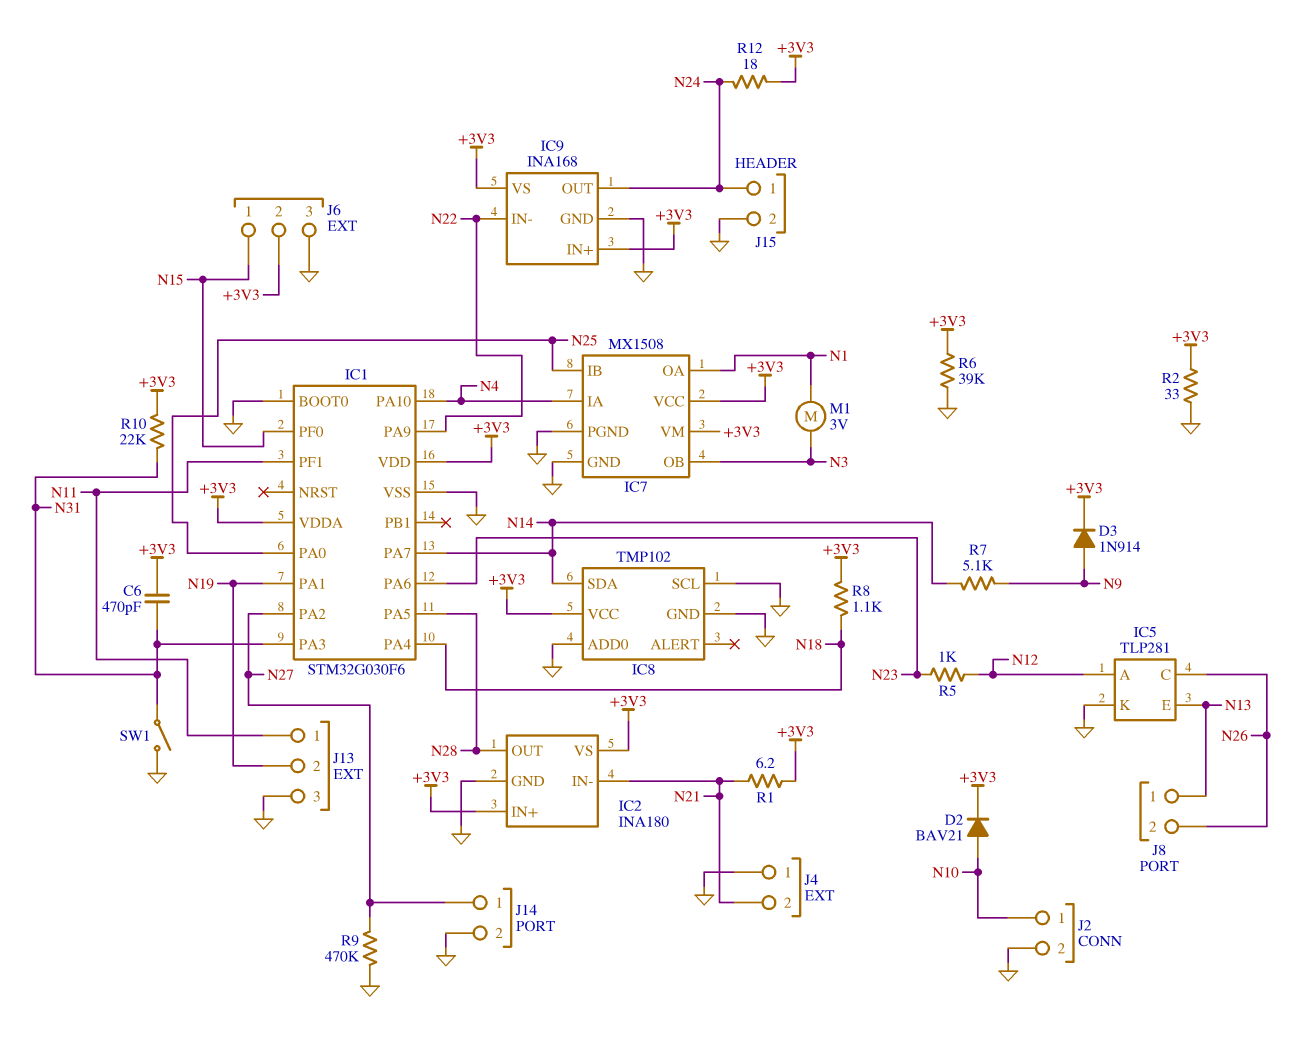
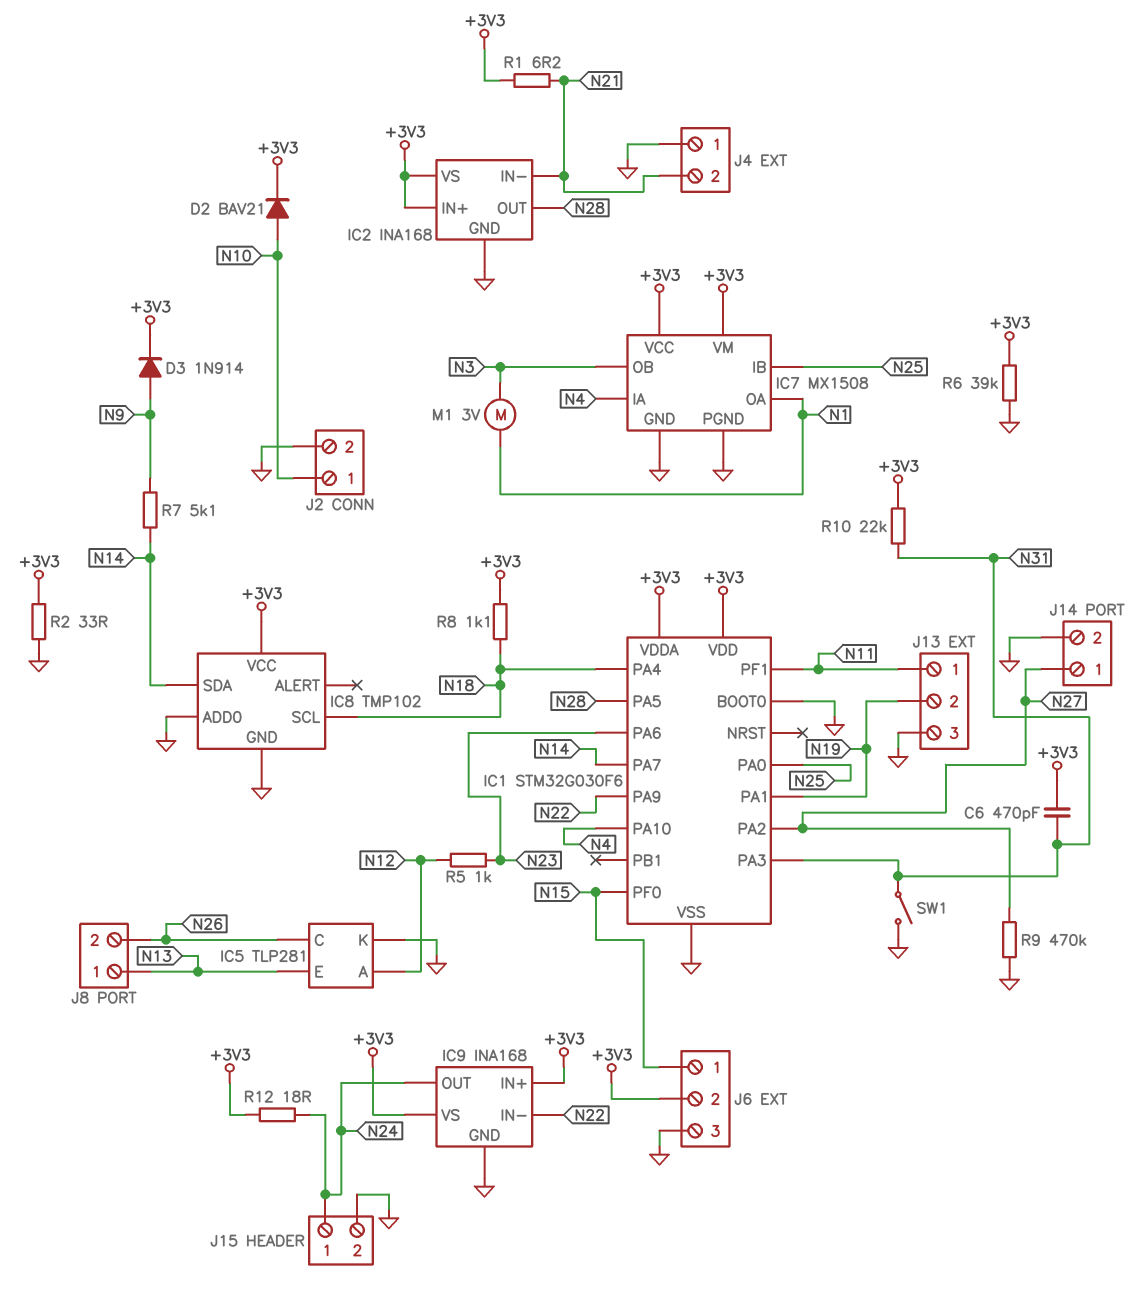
IC2: INA180 -> INA168
IC8 pin SCL: GND -> N18

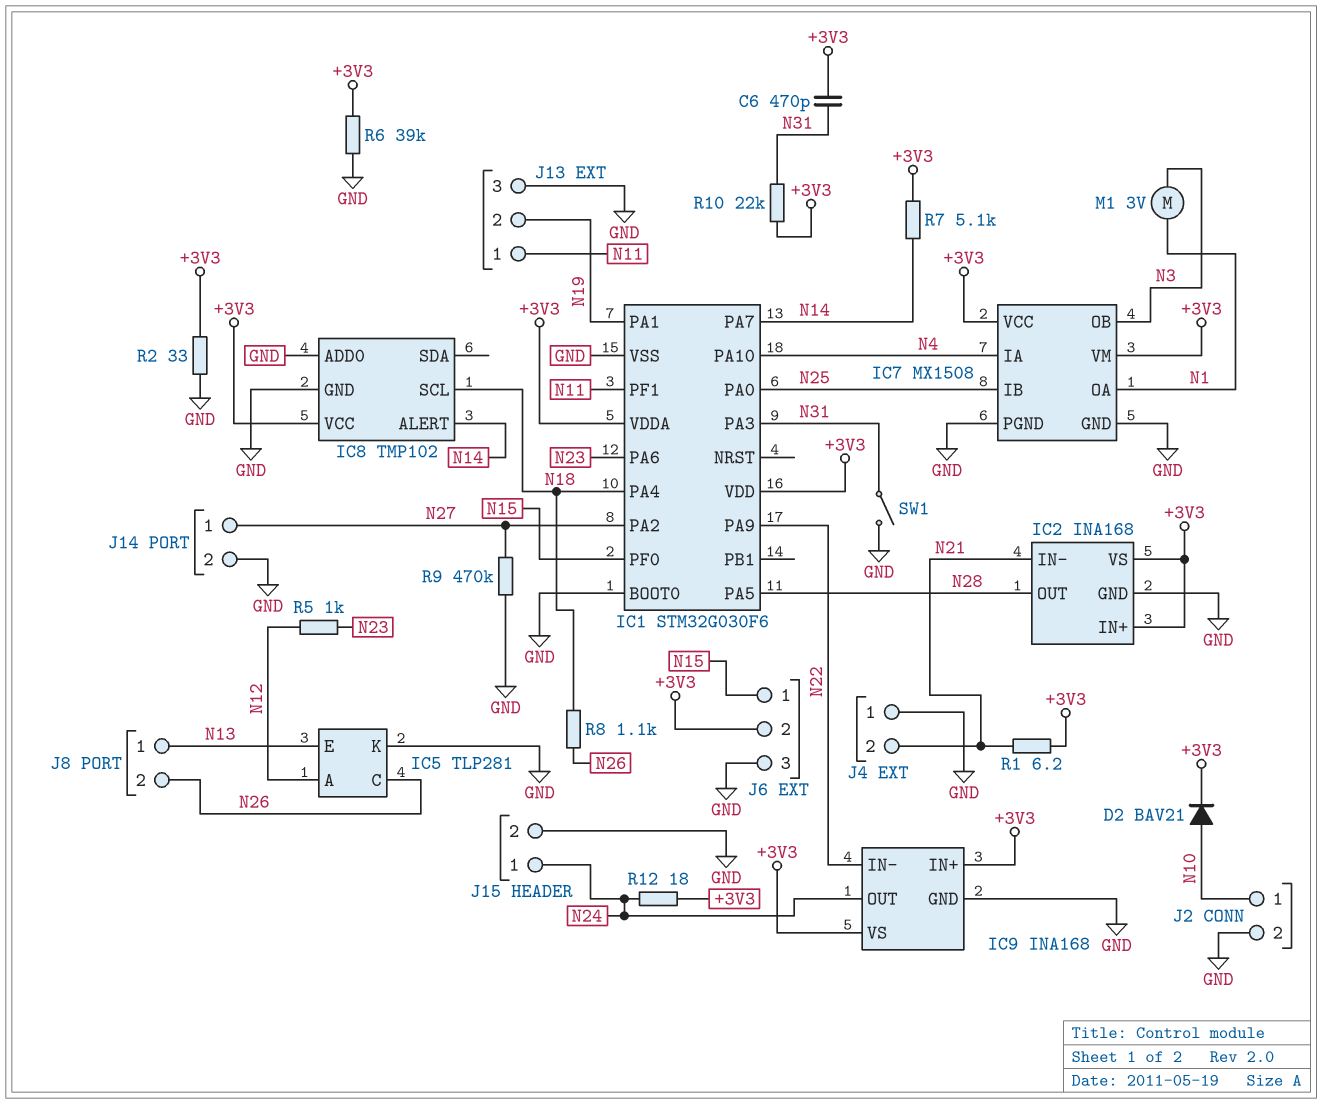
D3: diode 1N914 (A N9, K +3V3) -> none
IC8 pin ALERT: none -> N14
IC8 pin SDA: N14 -> none
R7: 5.1k (N9, N14) -> 5.1k (+3V3, N14)
R8: 1.1k (+3V3, N18) -> 1.1k (N18, N26)

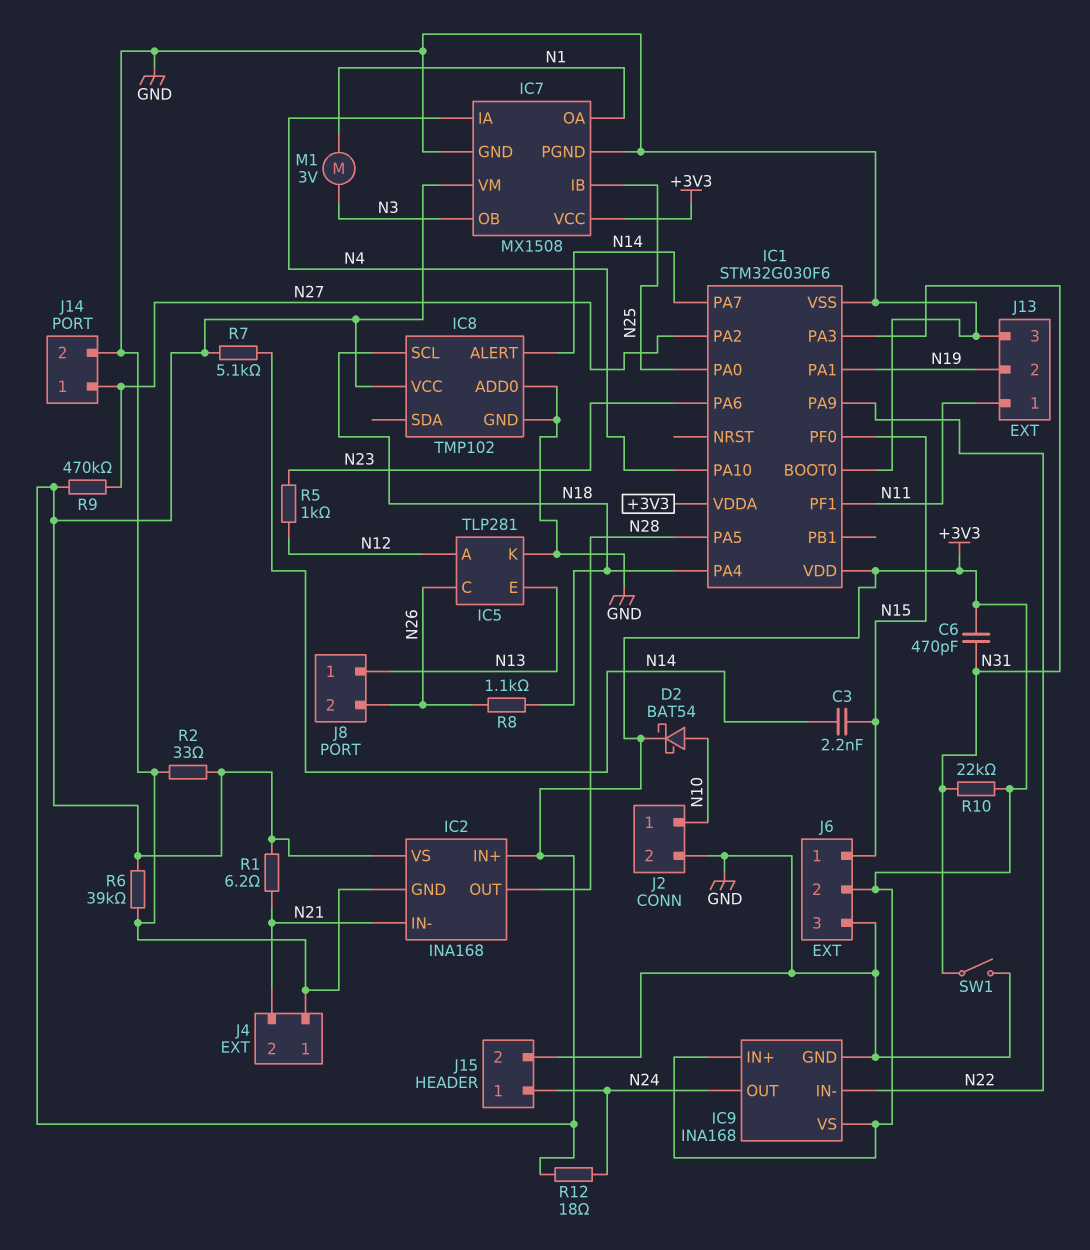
C3: none -> 2.2nF (N14, N15)
D2: diode BAV21 (A N10, K +3V3) -> schottky BAT54 (A N10, K +3V3)
R9: 470k (GND, N27) -> 470k (+3V3, N27)

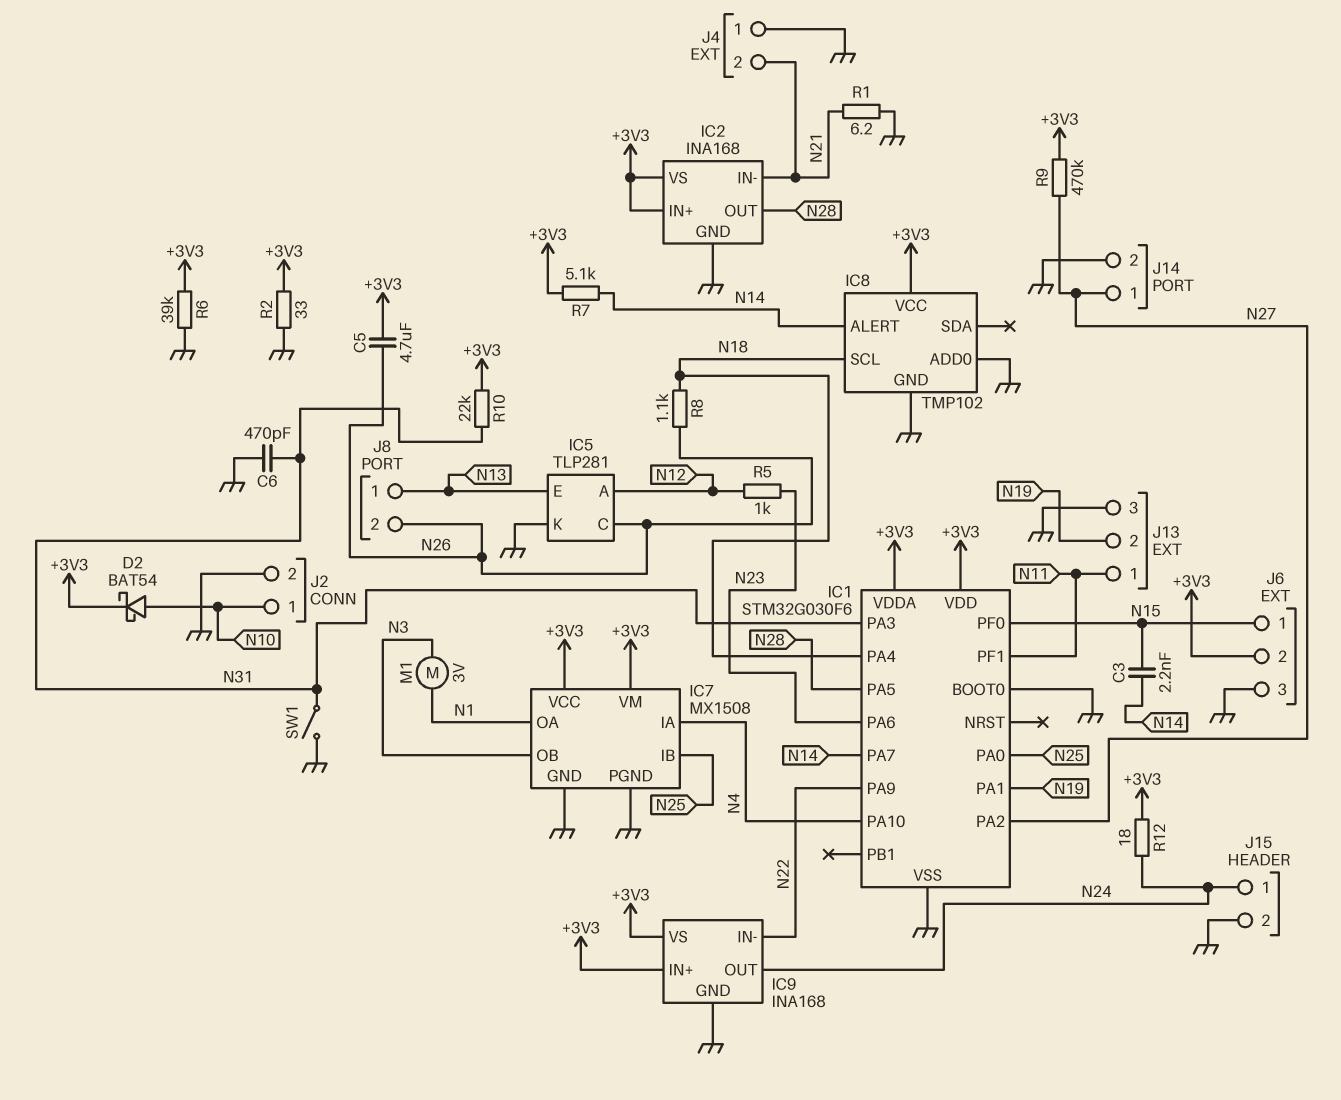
C5: none -> 4.7uF (+3V3, N26)
C6: 470pF (+3V3, N31) -> 470pF (GND, N31)
R1: 6.2 (+3V3, N21) -> 6.2 (GND, N21)

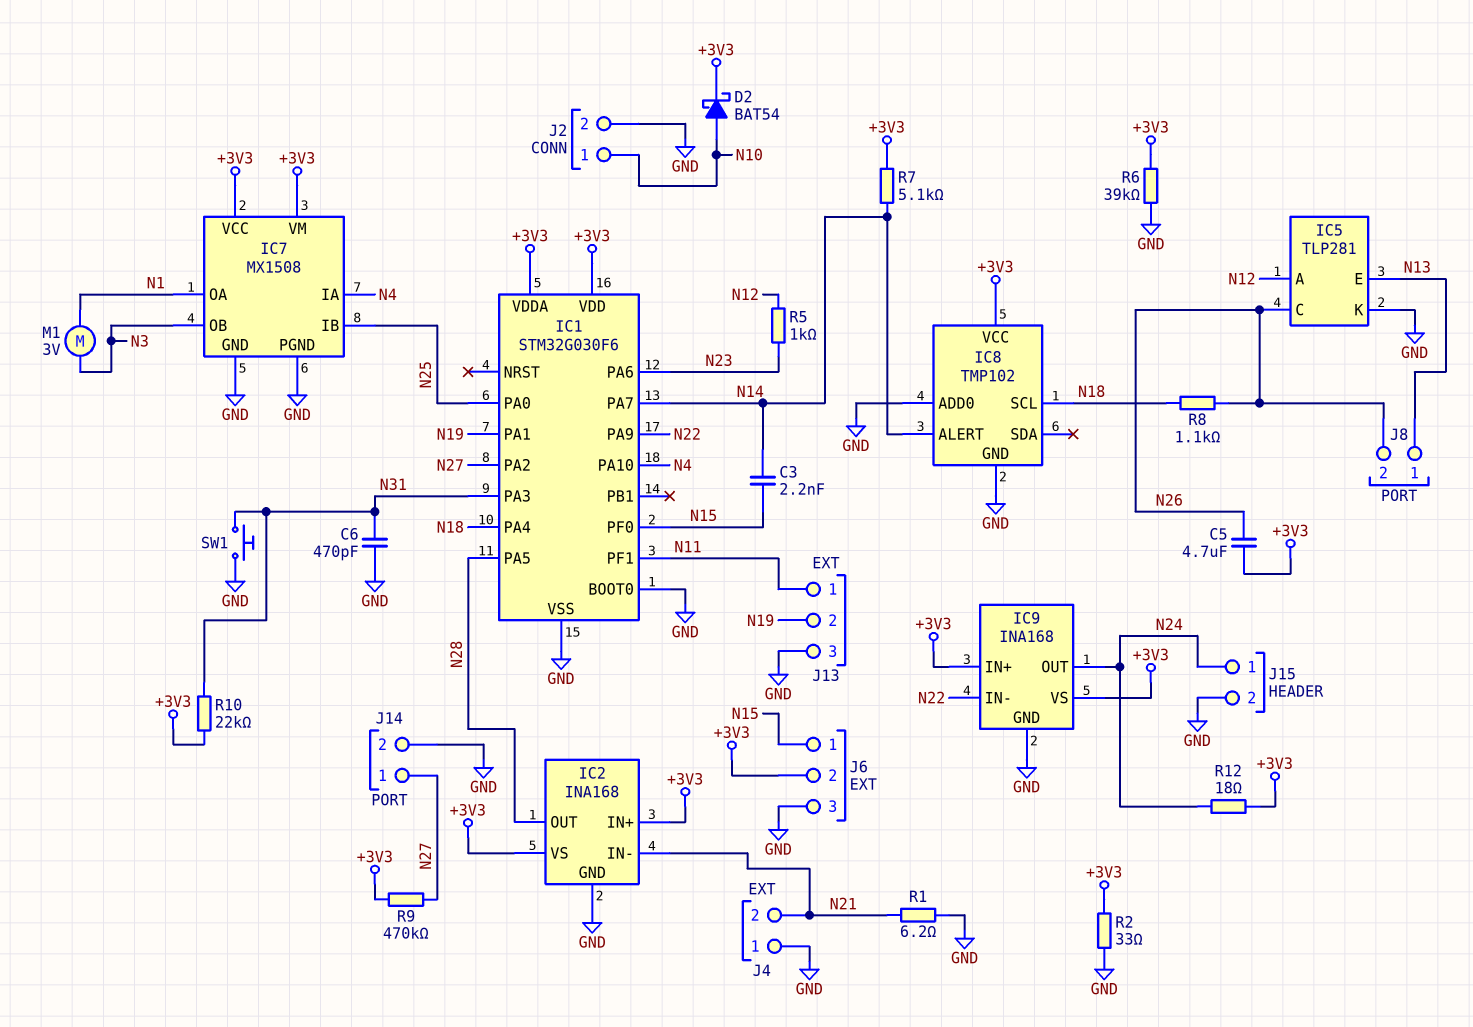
SW1: switch (GND, N31) -> button (GND, N31)

